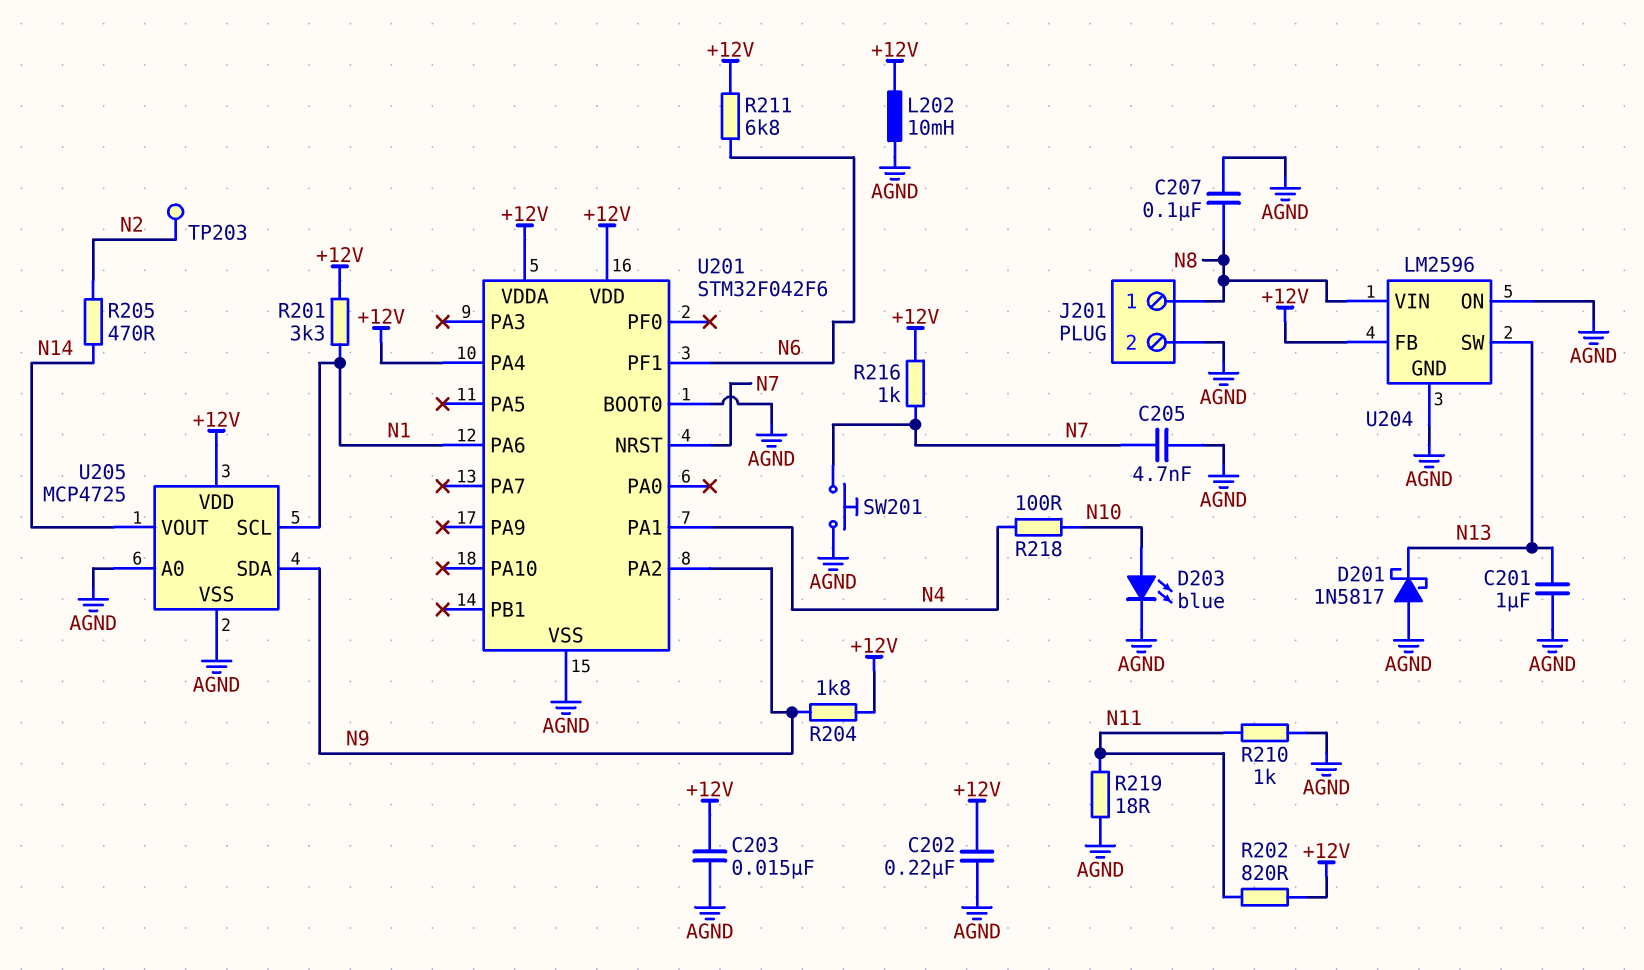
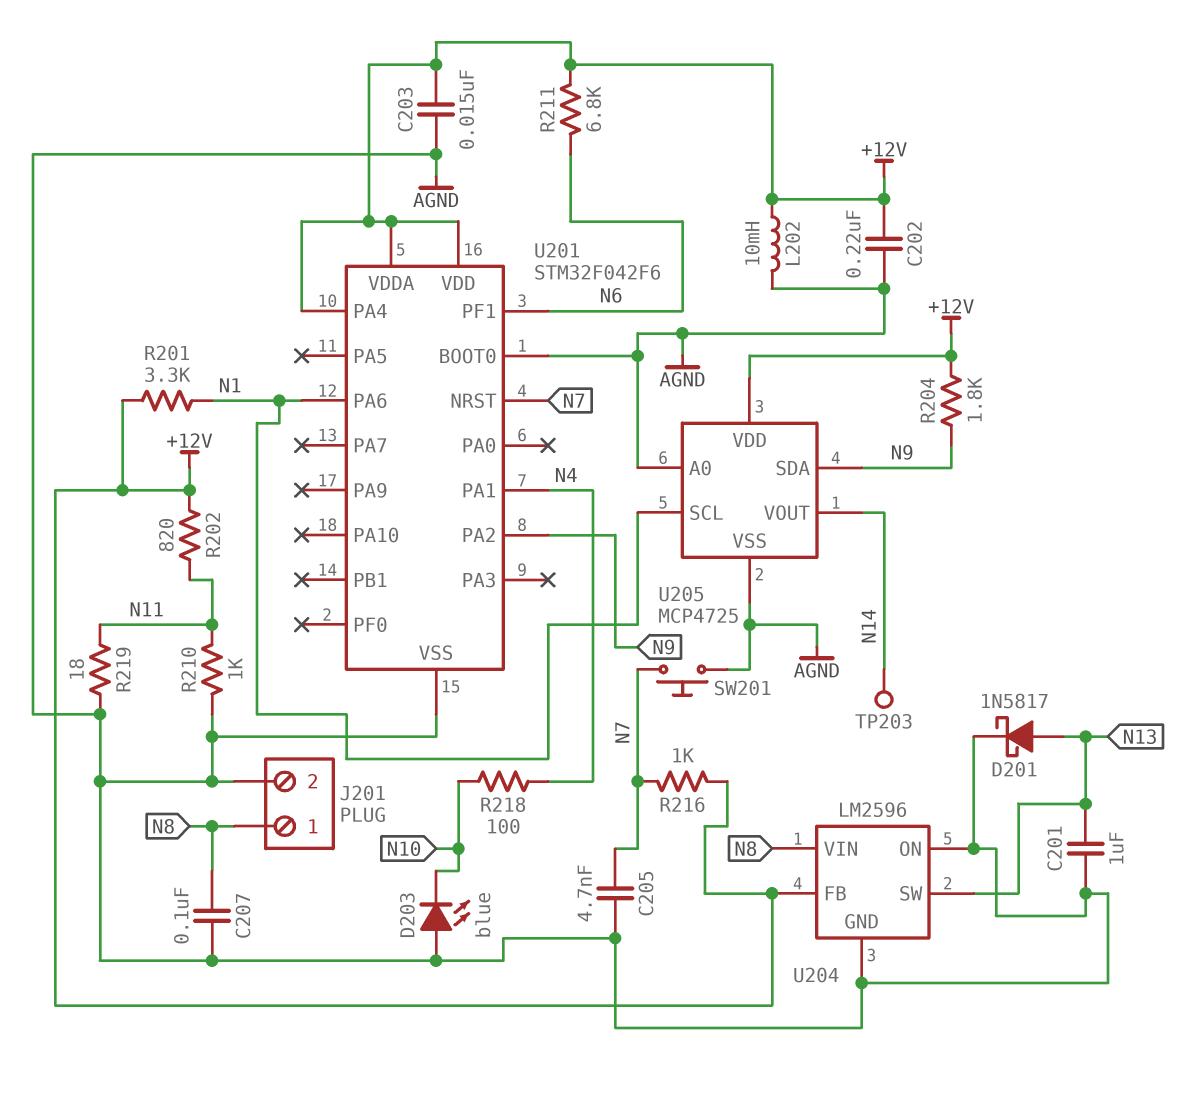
D201: schottky 1N5817 (A AGND, K N13) -> schottky 1N5817 (A N13, K AGND)
D203: LED blue (A N10, K AGND) -> LED blue (A AGND, K N10)
R205: 470 (N2, N14) -> none
TP203: test point (N2) -> test point (N14)

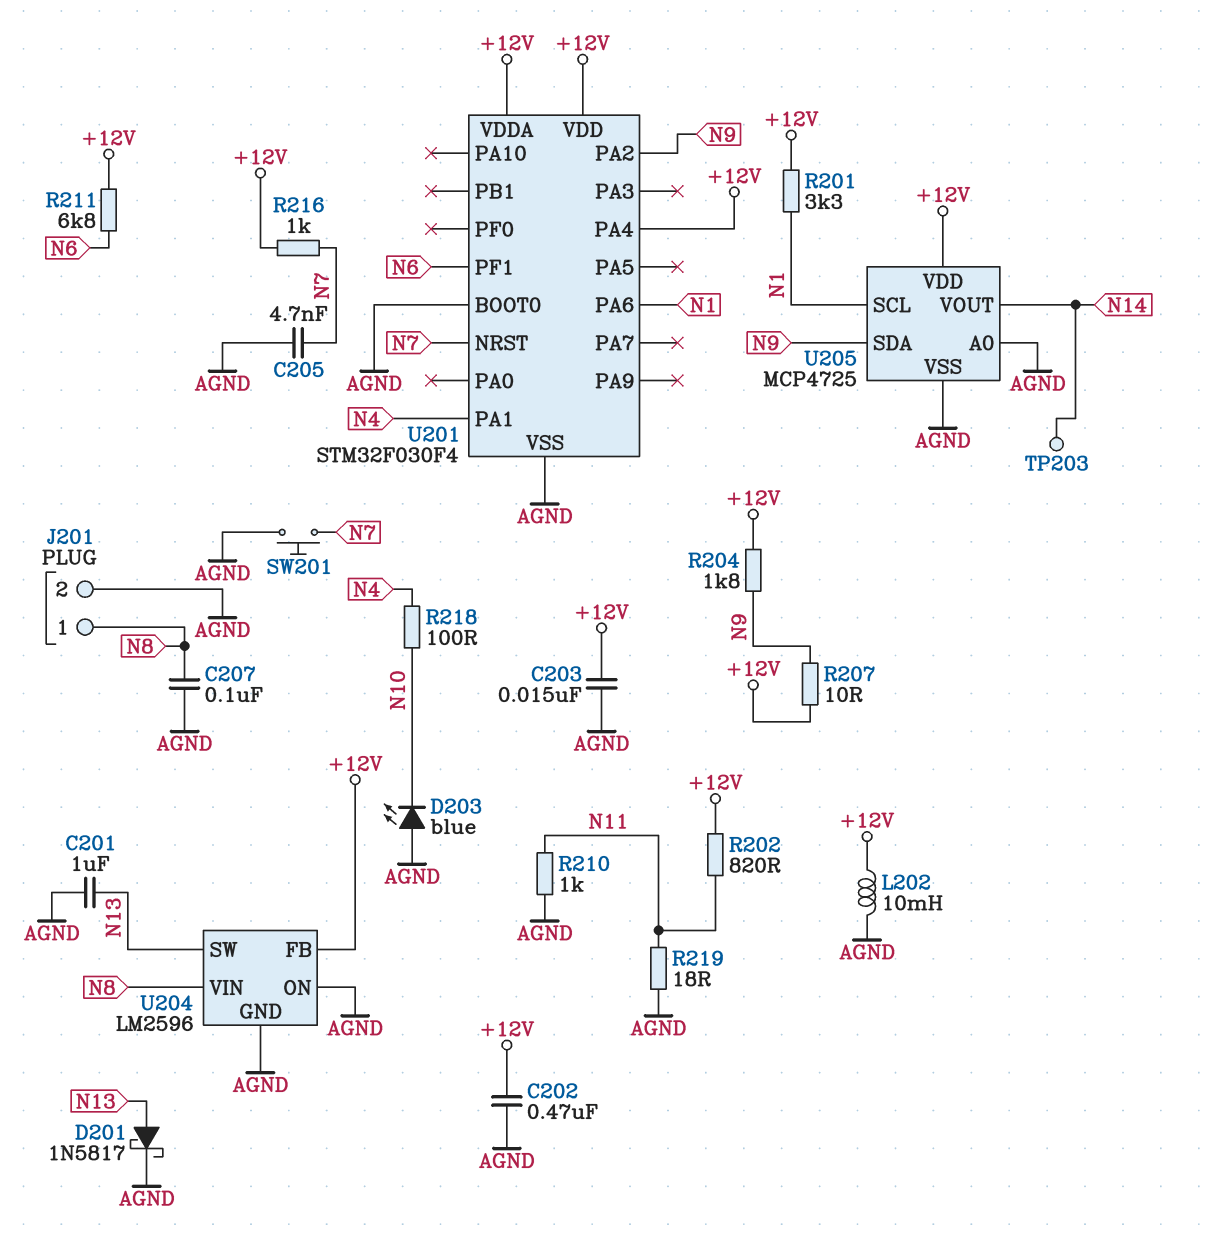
C202: 220nF (+12V, AGND) -> 470nF (+12V, AGND)
R207: none -> 10 (+12V, N9)
U201: STM32F042F6 -> STM32F030F4

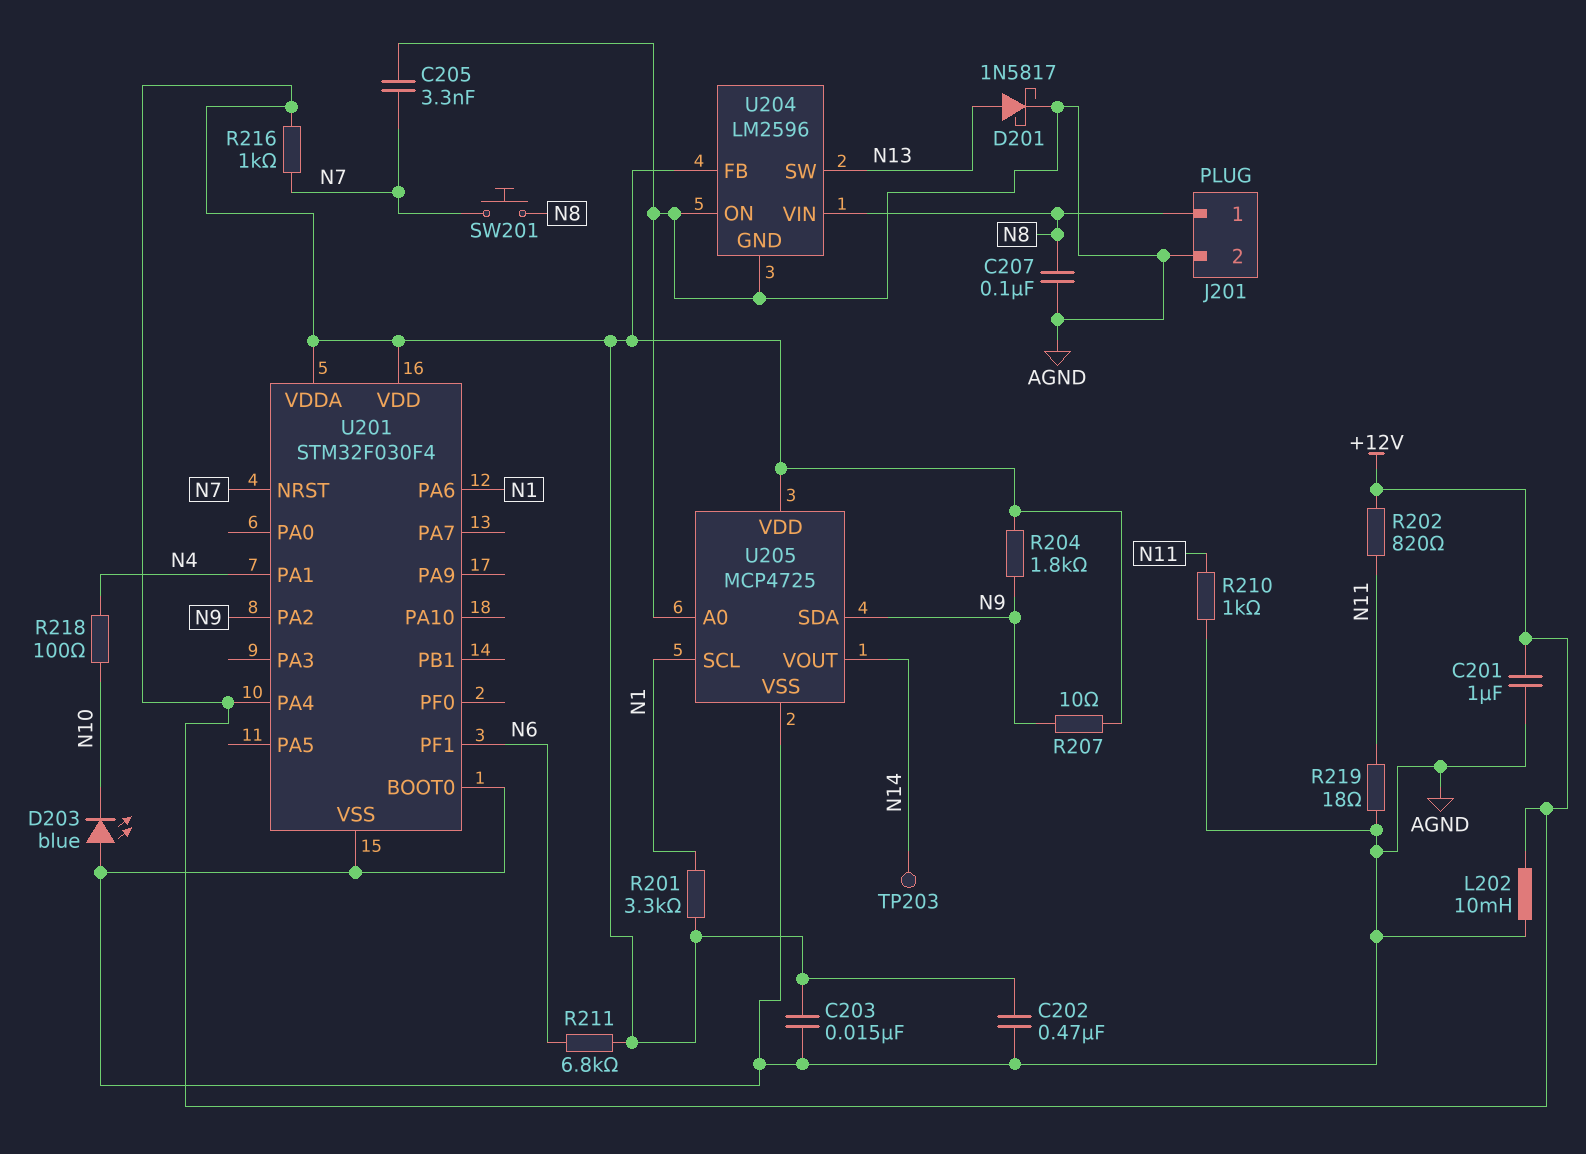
C201: 1uF (AGND, N13) -> 1uF (+12V, AGND)
C205: 4.7nF (AGND, N7) -> 3.3nF (AGND, N7)
SW201: button (AGND, N7) -> button (N7, N8)

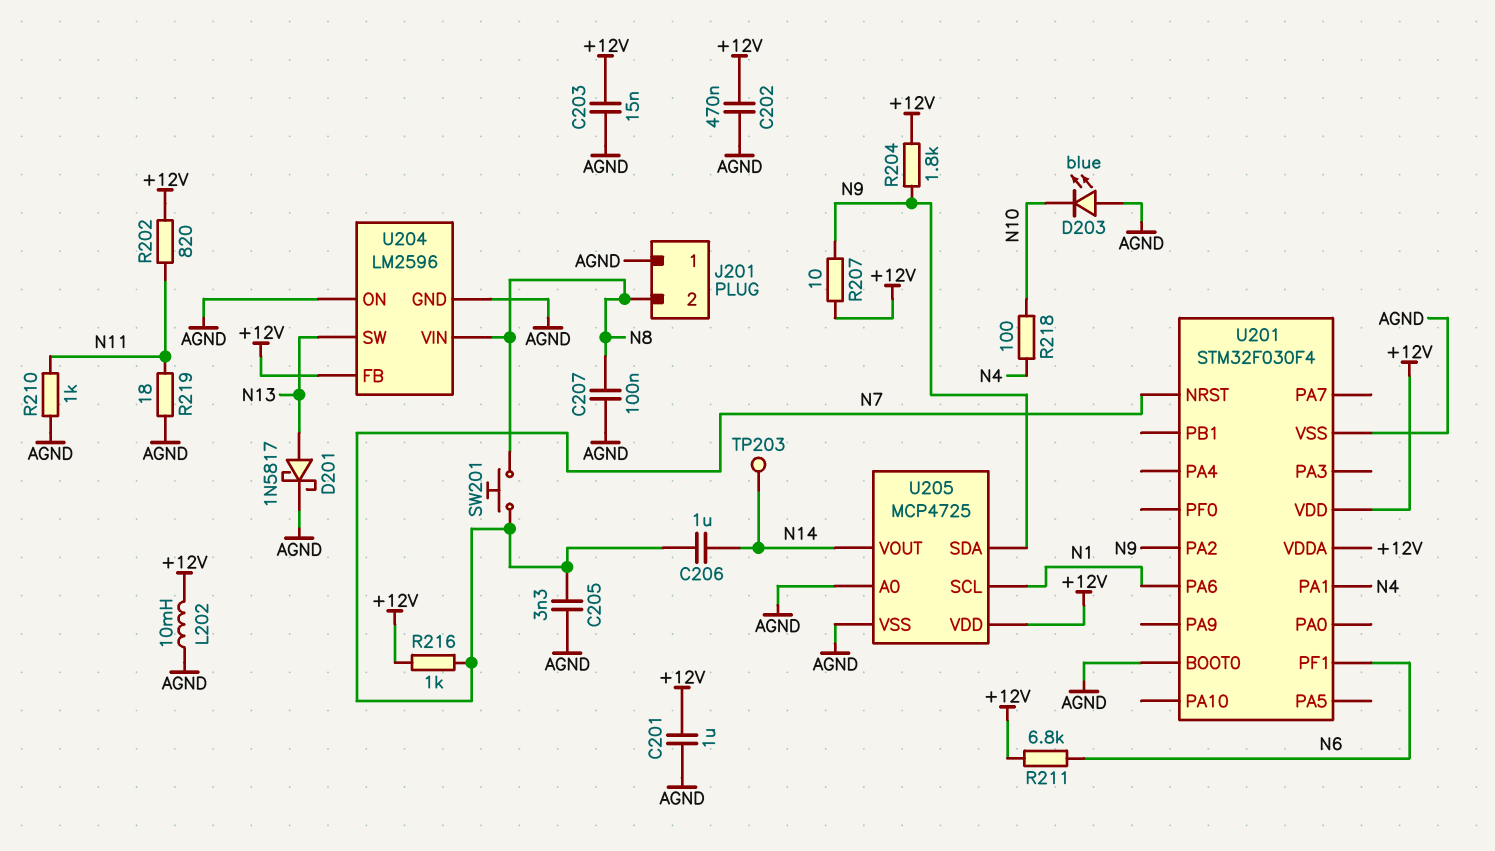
C206: none -> 1uF (N7, N14)
J201 pin 1: N8 -> AGND
J201 pin 2: AGND -> N8
R201: 3.3k (+12V, N1) -> none
U201 pin PA4: +12V -> none

